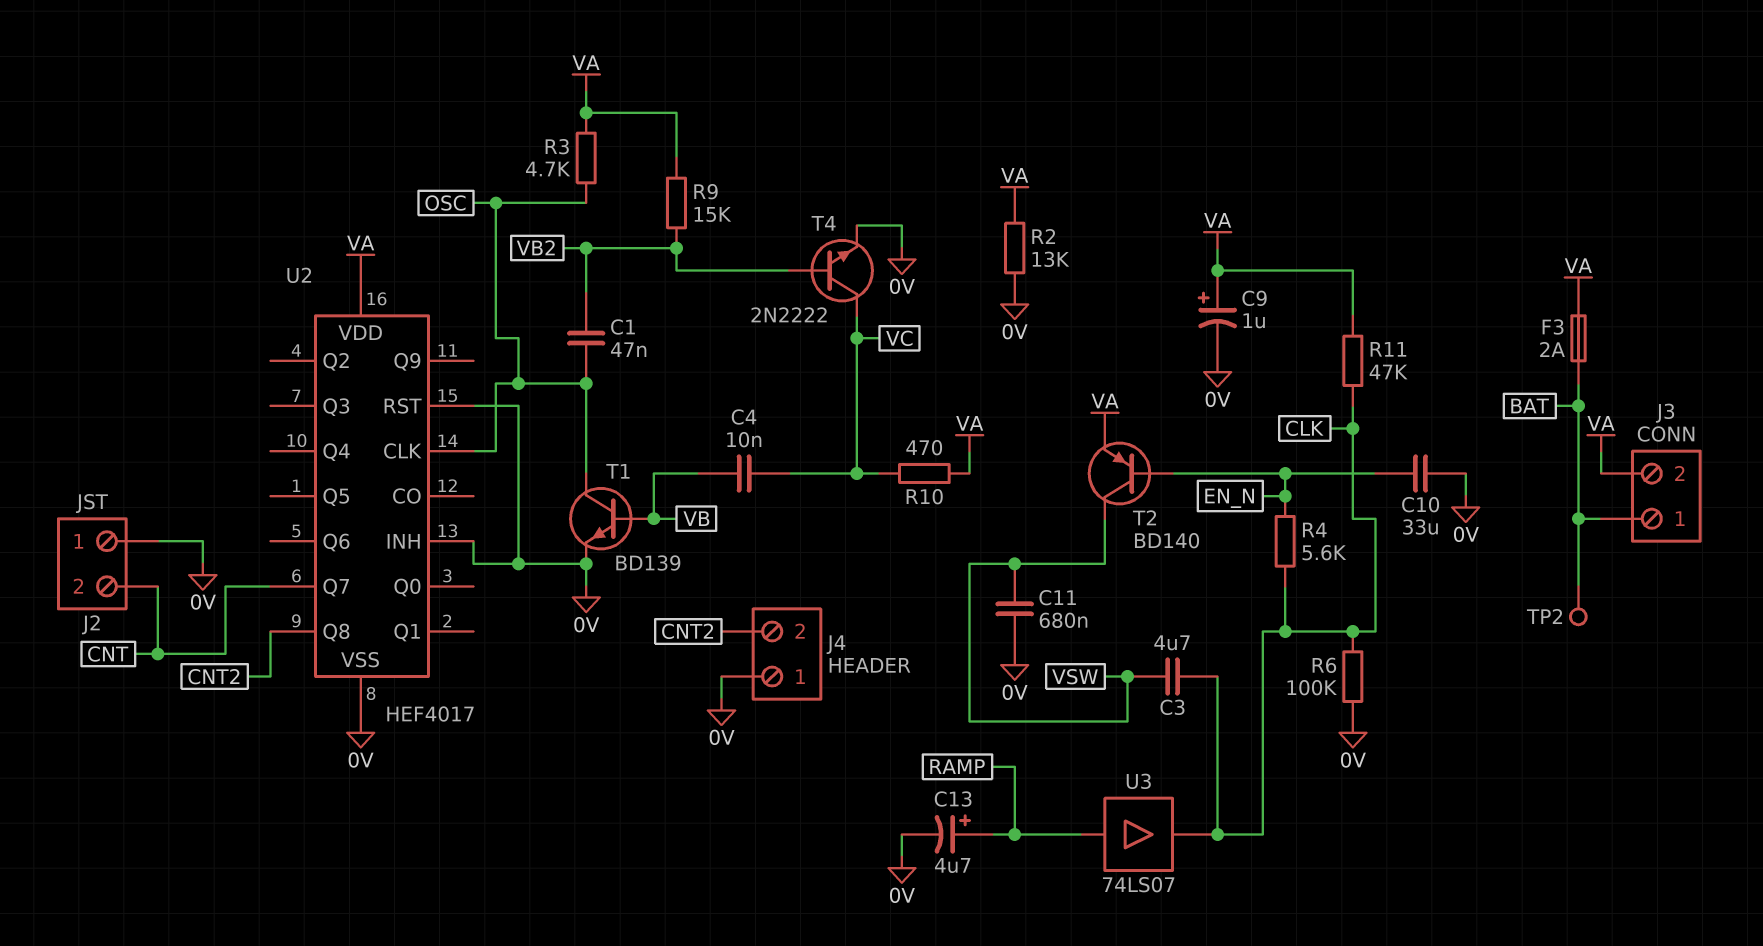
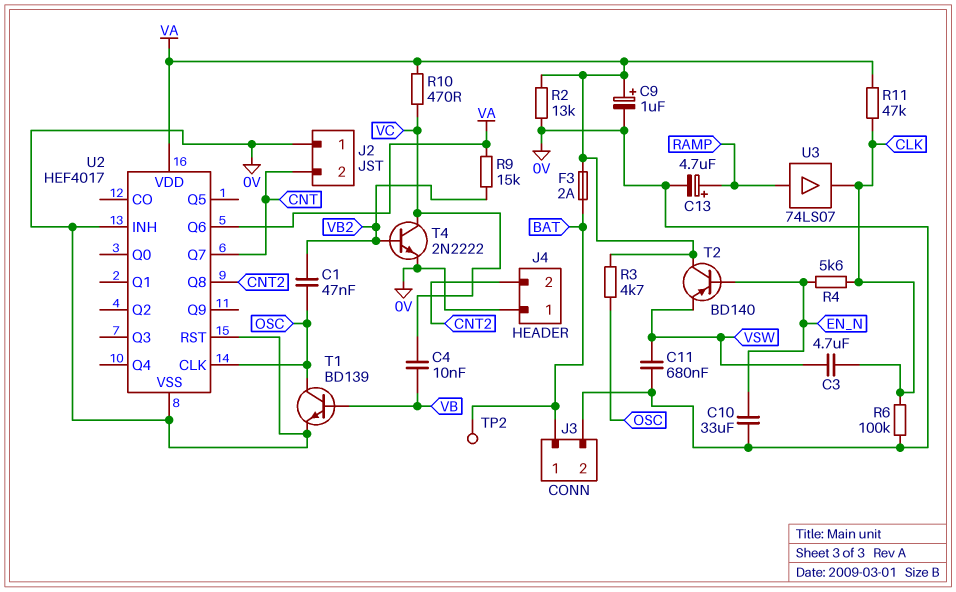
J3 pin 2: VA -> 0V
T2: PNP BD140 (B EN_N, C VSW, E VA) -> PNP BD140 (B EN_N, C VA, E VSW)
U2 pin Q6: none -> VA

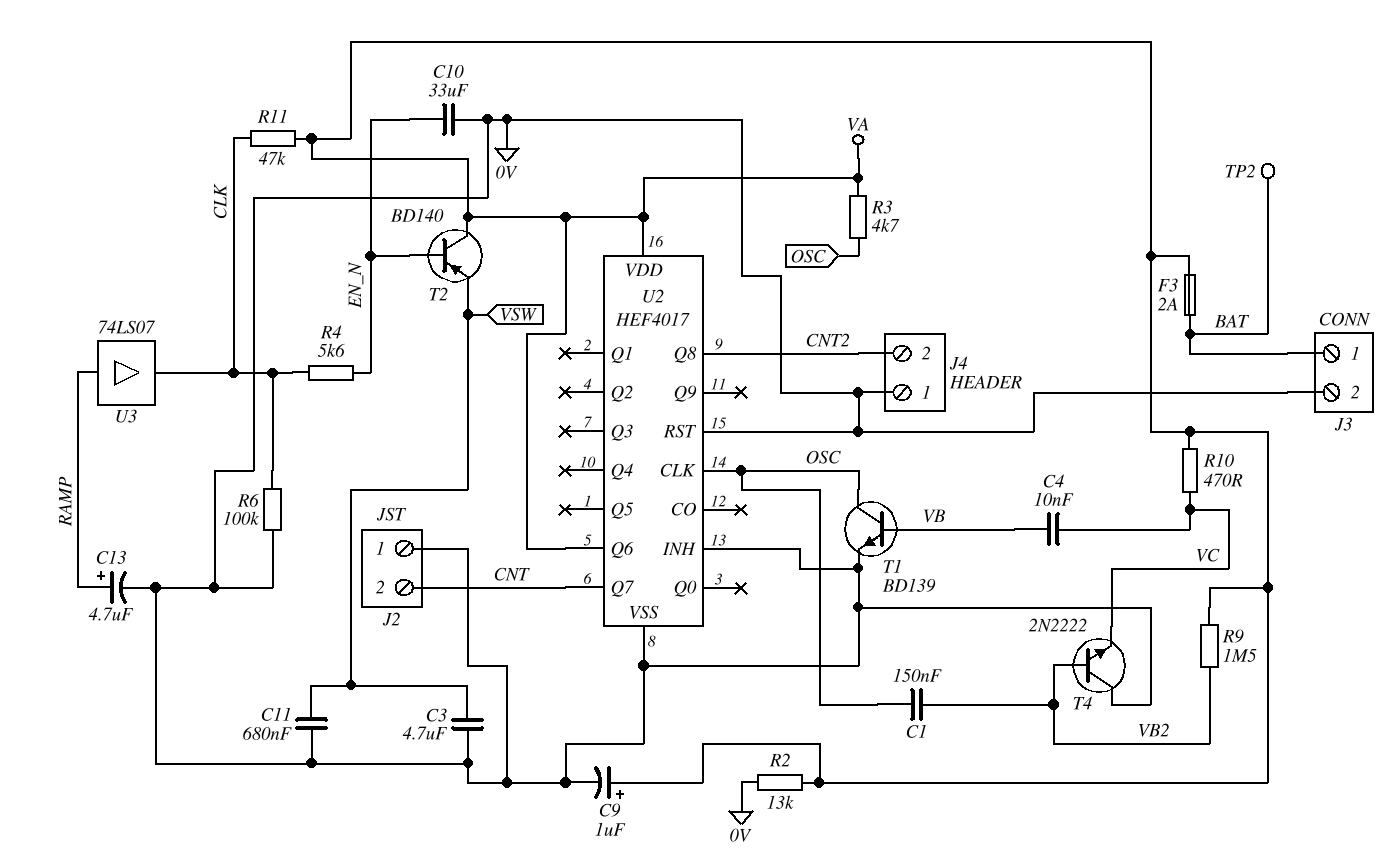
C1: 47nF (OSC, VB2) -> 150nF (OSC, VB2)
C3: 4.7uF (CLK, VSW) -> 4.7uF (0V, VSW)
R9: 15k (VA, VB2) -> 1.5M (VA, VB2)
T4: NPN 2N2222 (B VB2, C VC, E 0V) -> NPN 2N2222 (B VB2, C 0V, E VC)

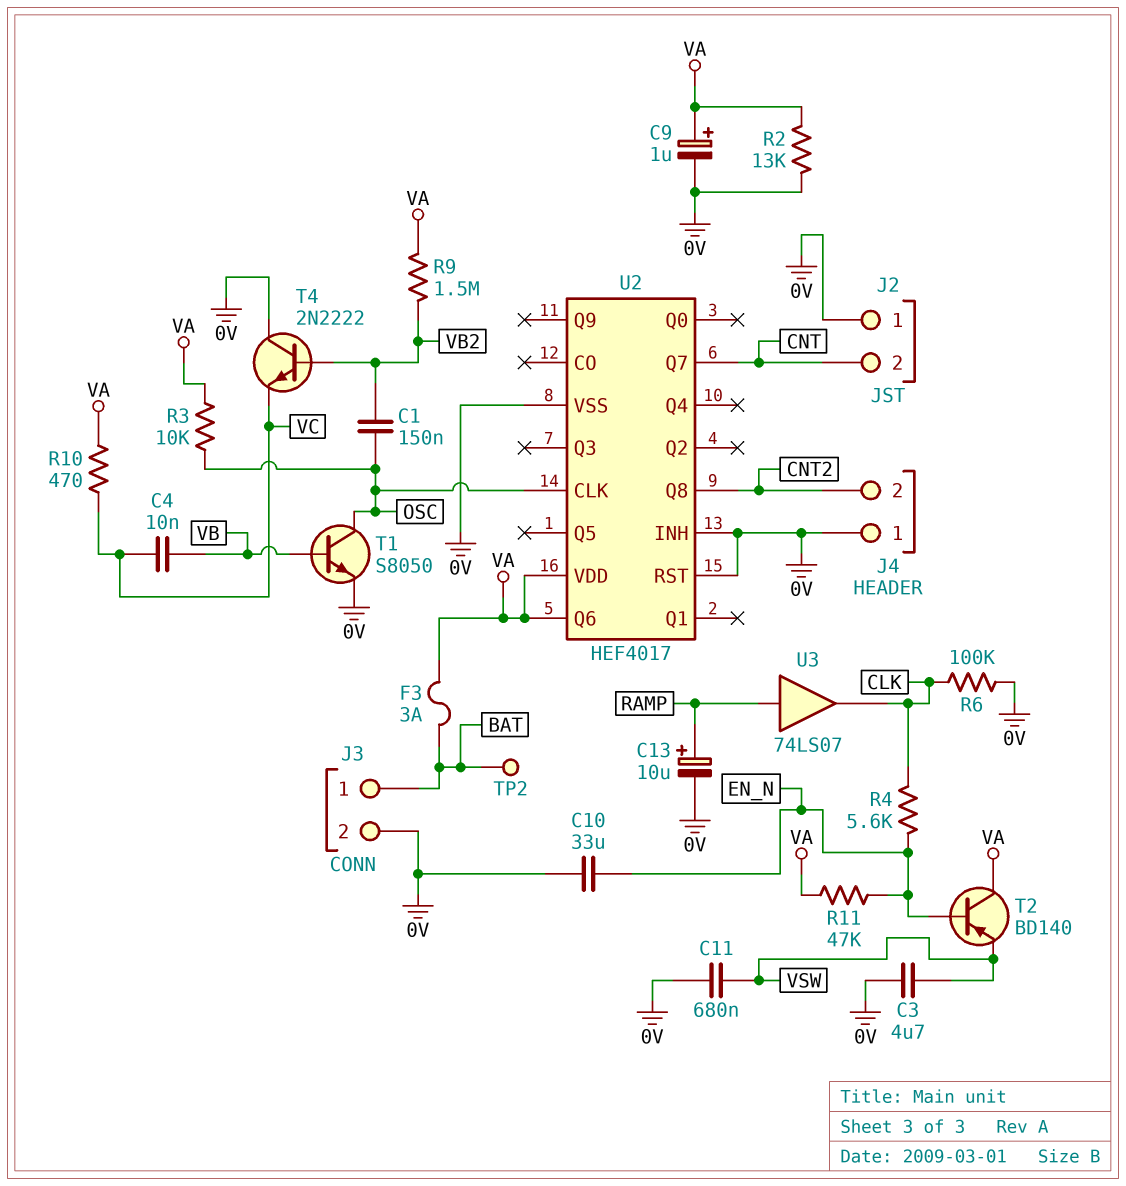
C13: 4.7uF (plus RAMP, minus 0V) -> 10uF (plus RAMP, minus 0V)
F3: 2A (BAT, VA) -> 3A (BAT, VA)
R3: 4.7k (OSC, VA) -> 10k (OSC, VA)
R11: 47k (CLK, VA) -> 47k (EN_N, VA)
T1: NPN BD139 (B VB, C OSC, E 0V) -> NPN S8050 (B VB, C OSC, E 0V)

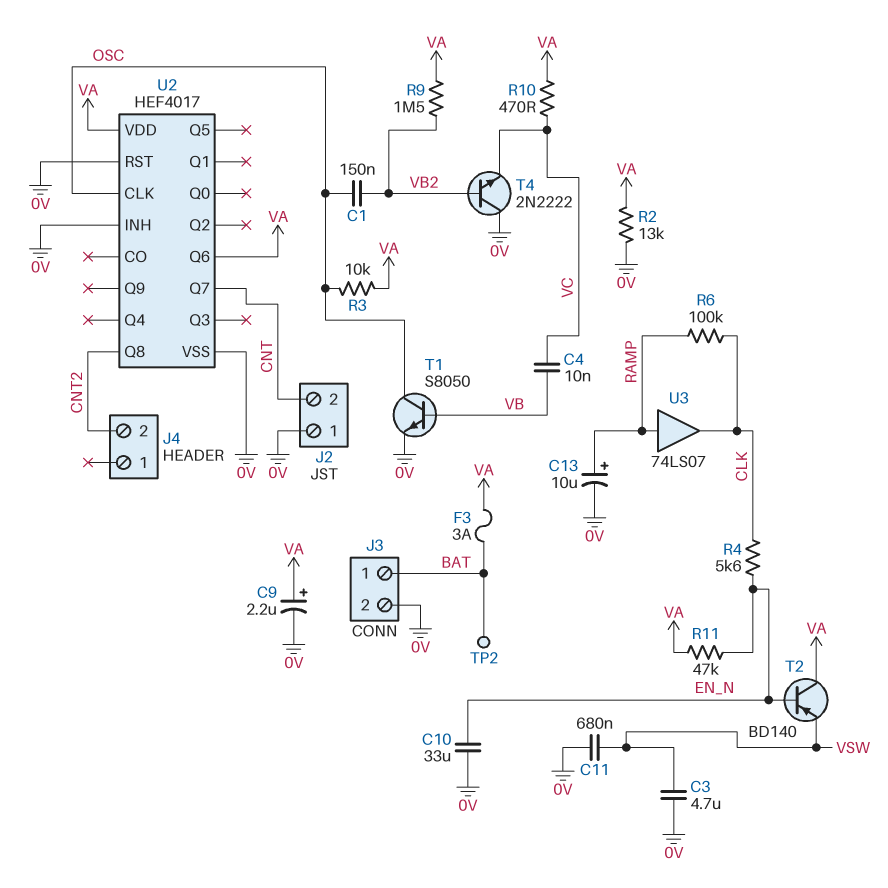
C9: 1uF (plus VA, minus 0V) -> 2.2uF (plus VA, minus 0V)
J4 pin 1: 0V -> none
R6: 100k (0V, CLK) -> 100k (CLK, RAMP)

